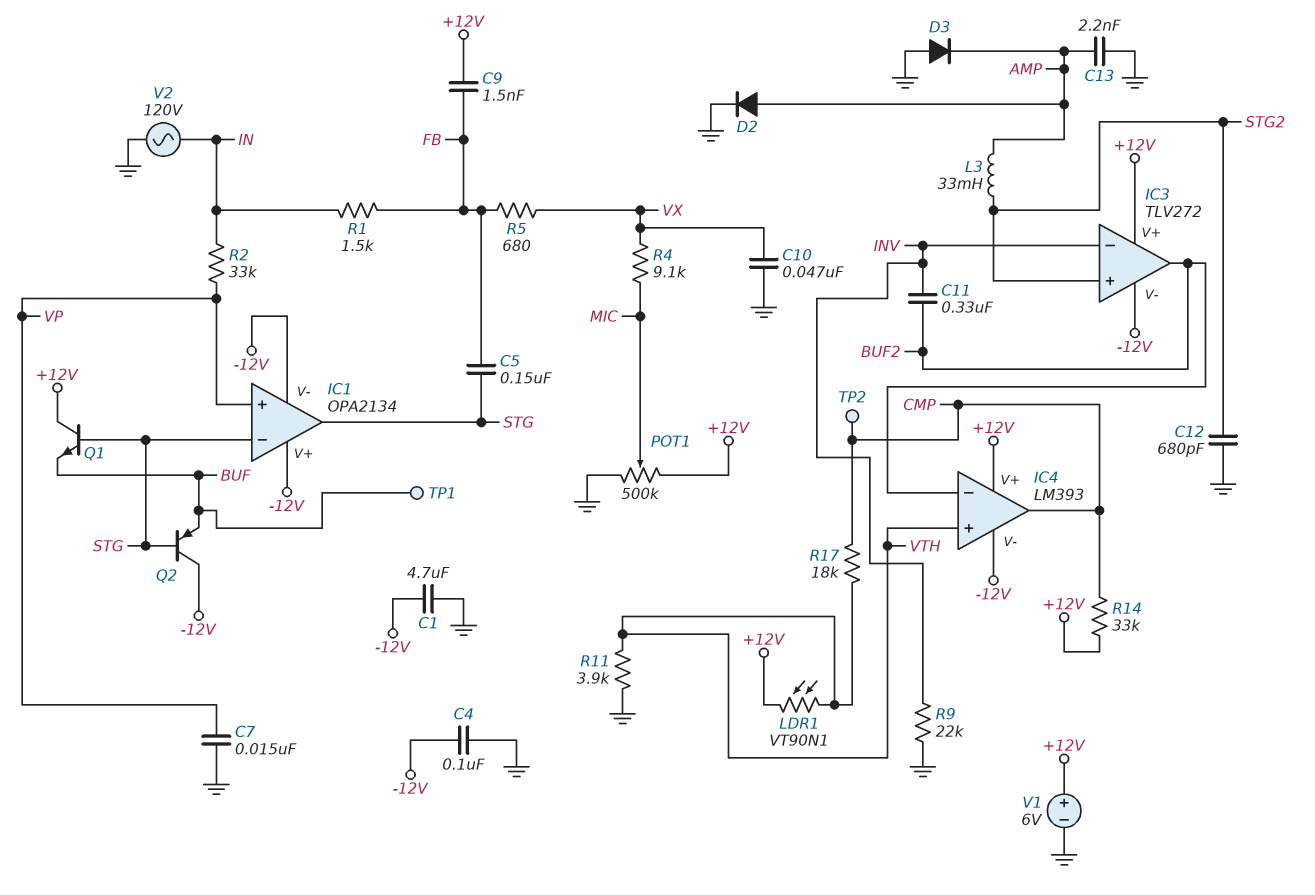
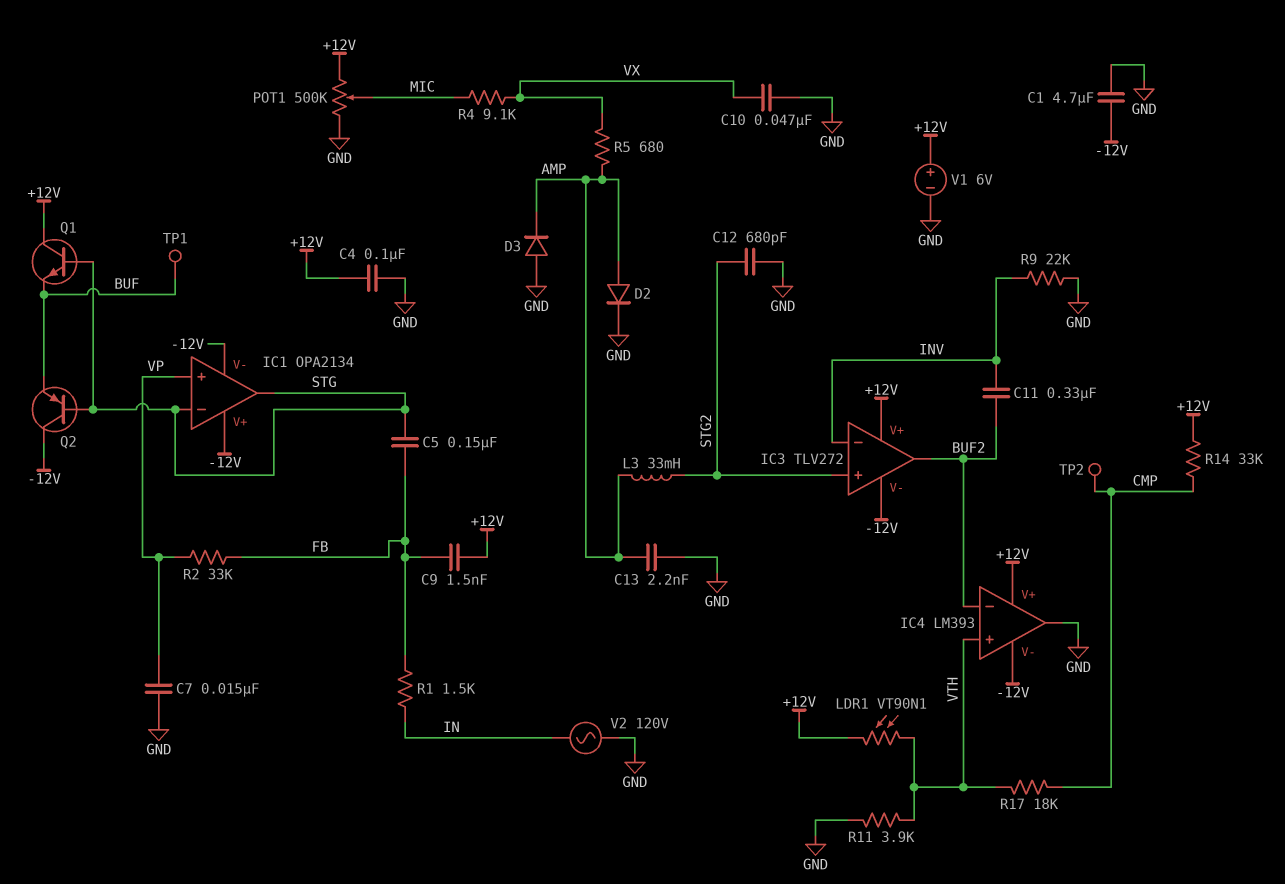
C4: 100nF (-12V, GND) -> 100nF (+12V, GND)
IC4 pin out: CMP -> GND
R2: 33k (IN, VP) -> 33k (FB, VP)
R5: 680 (FB, VX) -> 680 (AMP, VX)

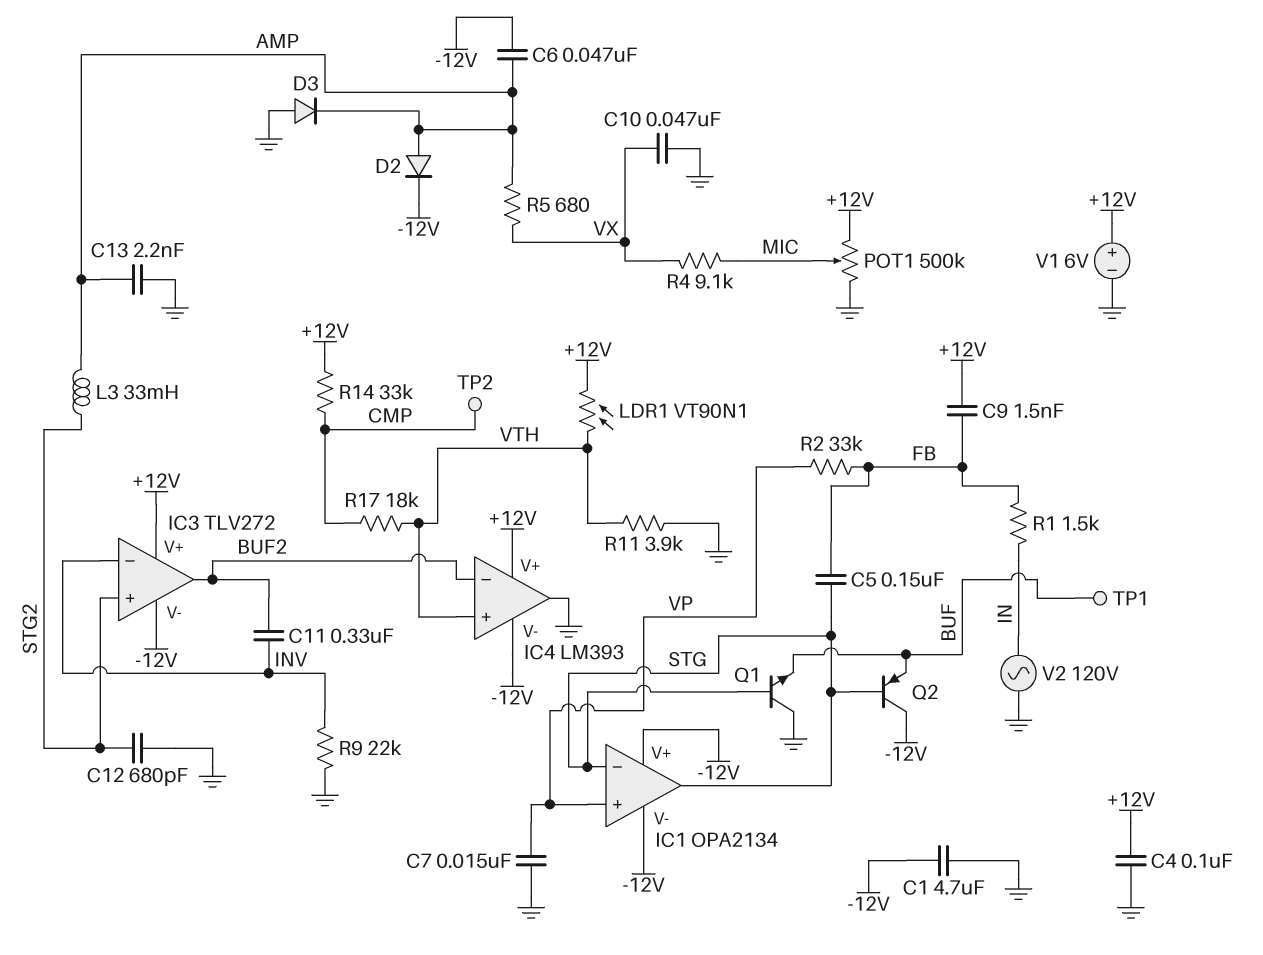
C6: none -> 47nF (-12V, AMP)
D2: diode (A AMP, K GND) -> diode (A AMP, K -12V)
Q1: NPN (B STG, C +12V, E BUF) -> NPN (B STG, C GND, E BUF)

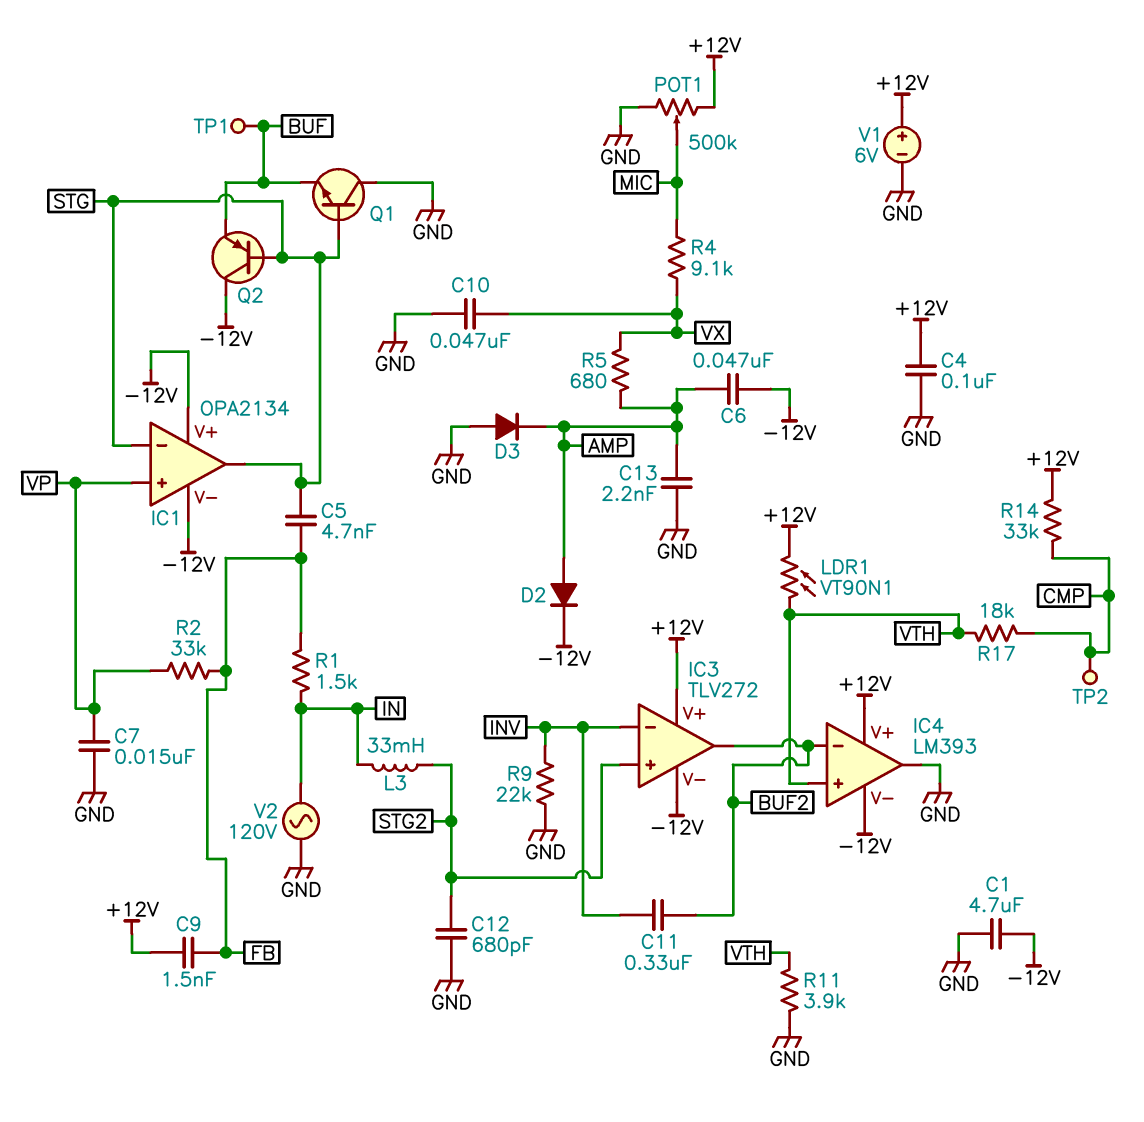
C5: 150nF (FB, STG) -> 4.7nF (FB, STG)
L3: 33mH (AMP, STG2) -> 33mH (IN, STG2)

